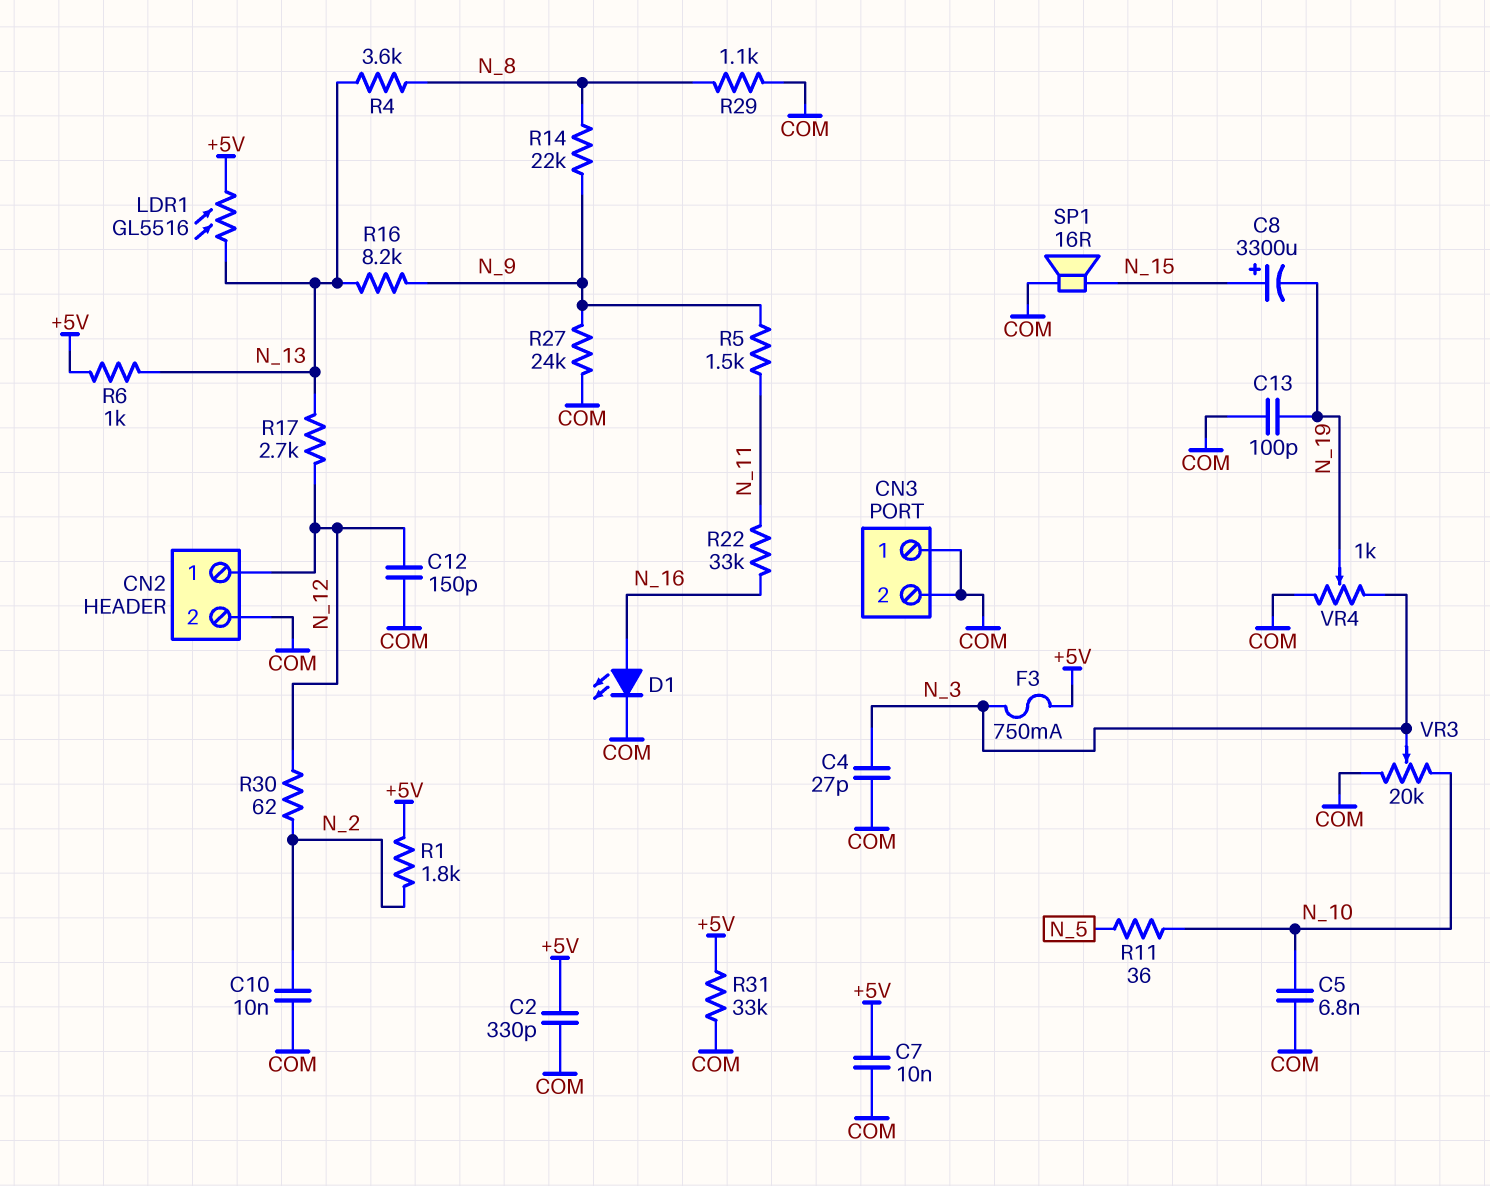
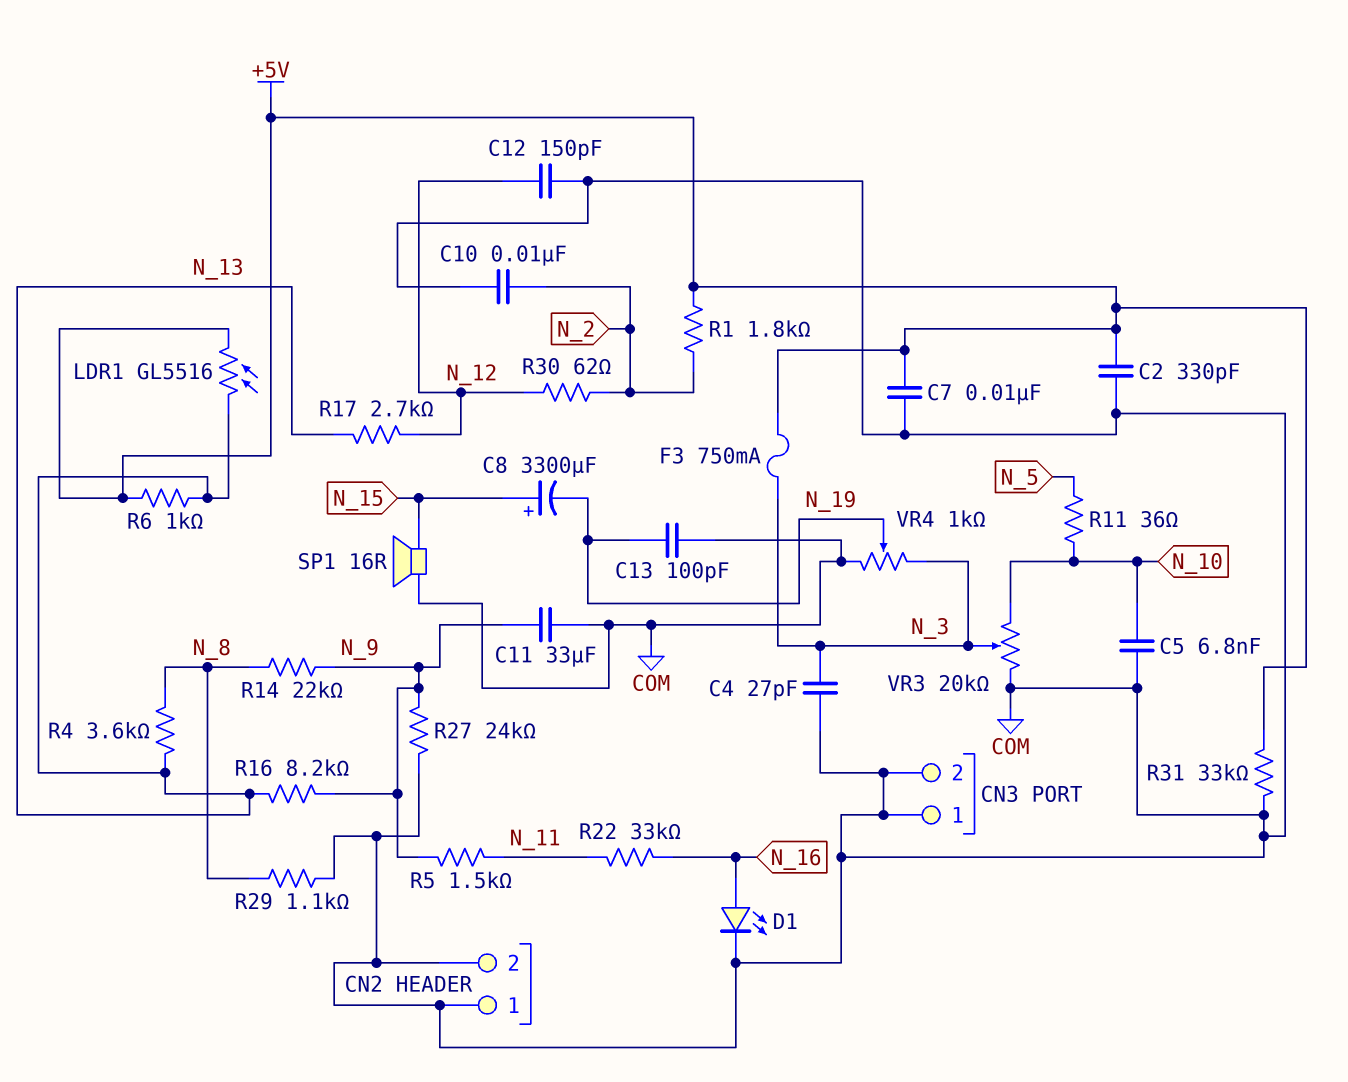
C11: none -> 33uF (COM, N_9)
CN2 pin 1: N_12 -> COM

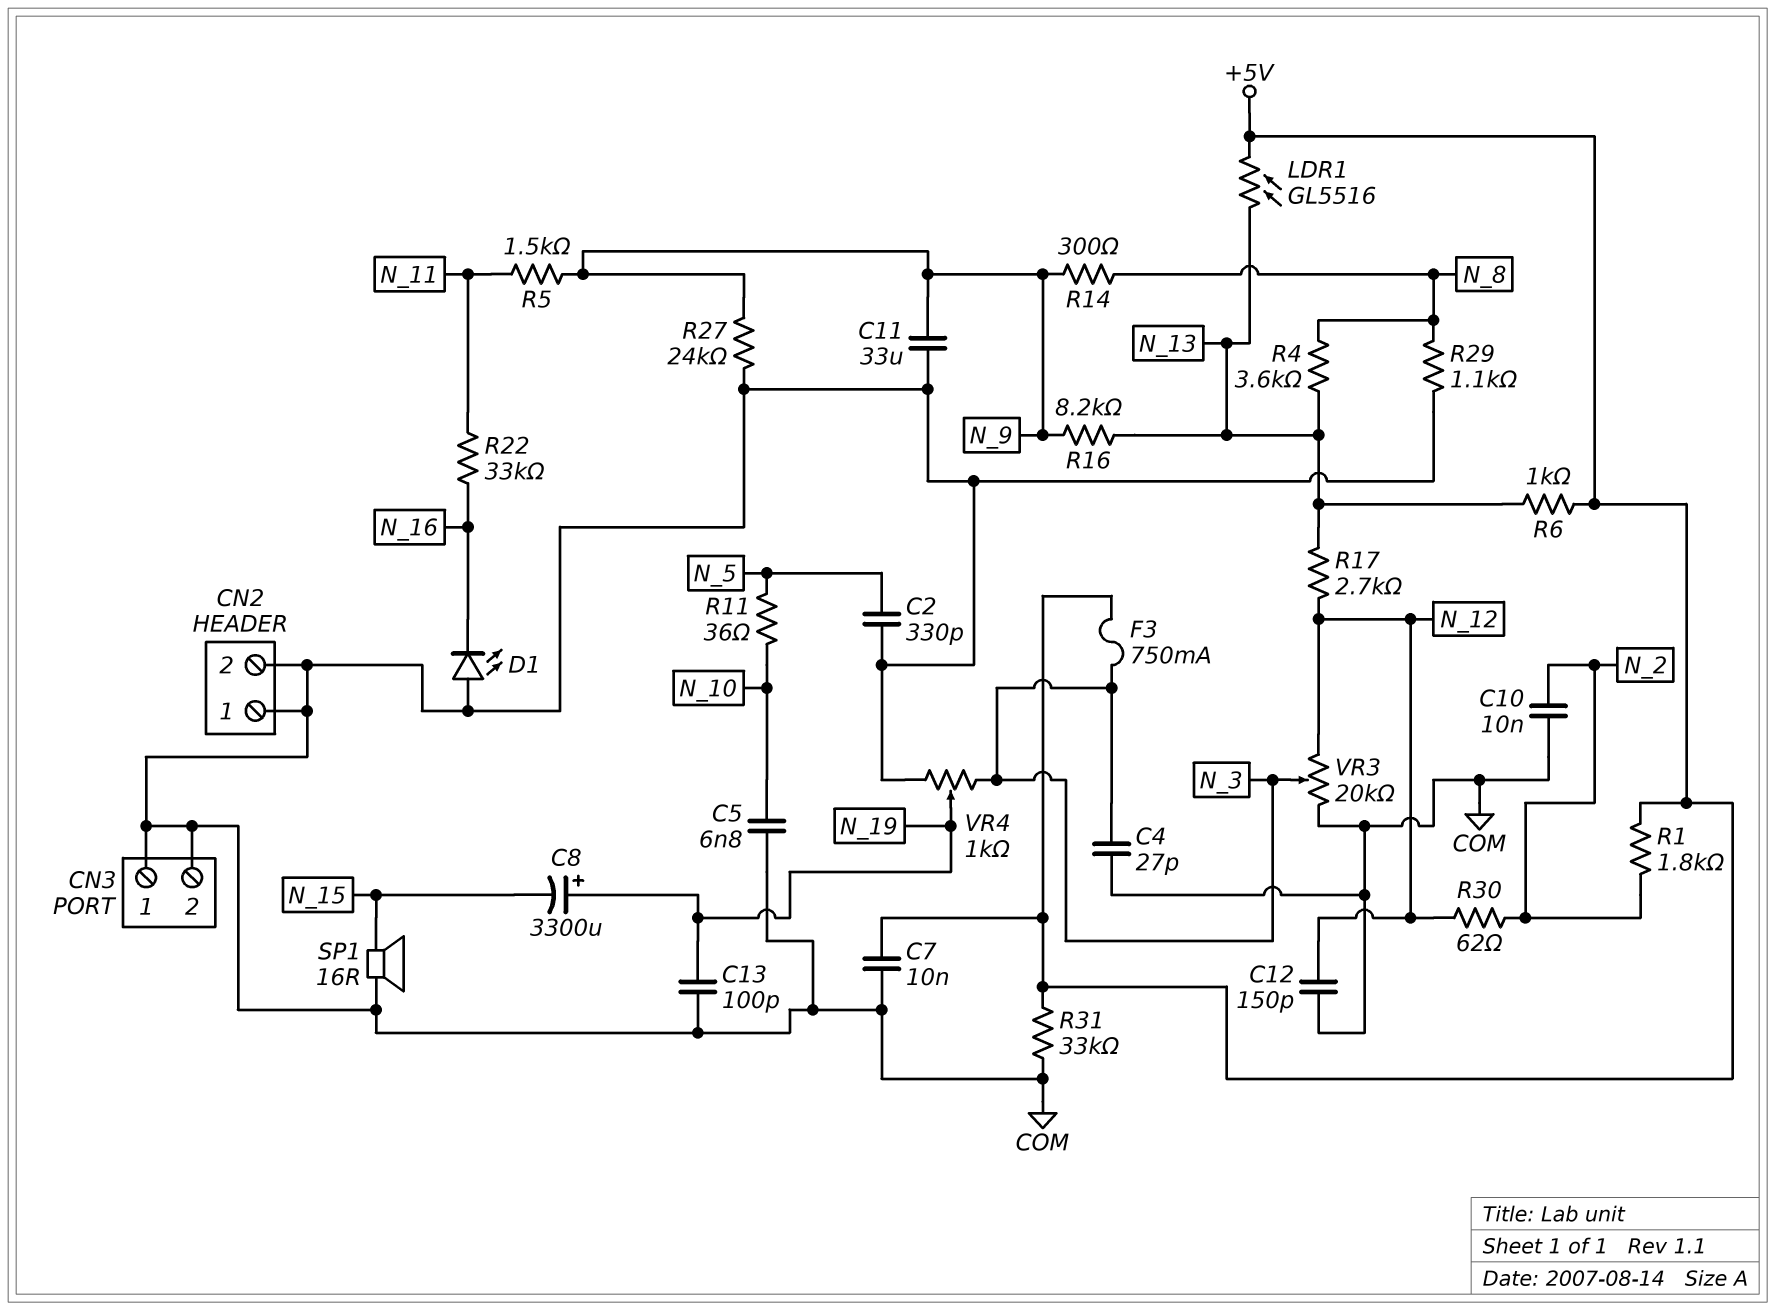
C2: 330pF (+5V, COM) -> 330pF (COM, N_5)
C8: 3300uF (plus N_15, minus N_19) -> 3300uF (plus N_19, minus N_15)
D1: LED (A N_16, K COM) -> LED (A COM, K N_16)
R14: 22k (N_8, N_9) -> 300 (N_8, N_9)
VR3: 20k (COM, N_10, wiper N_3) -> 20k (COM, N_12, wiper N_3)

